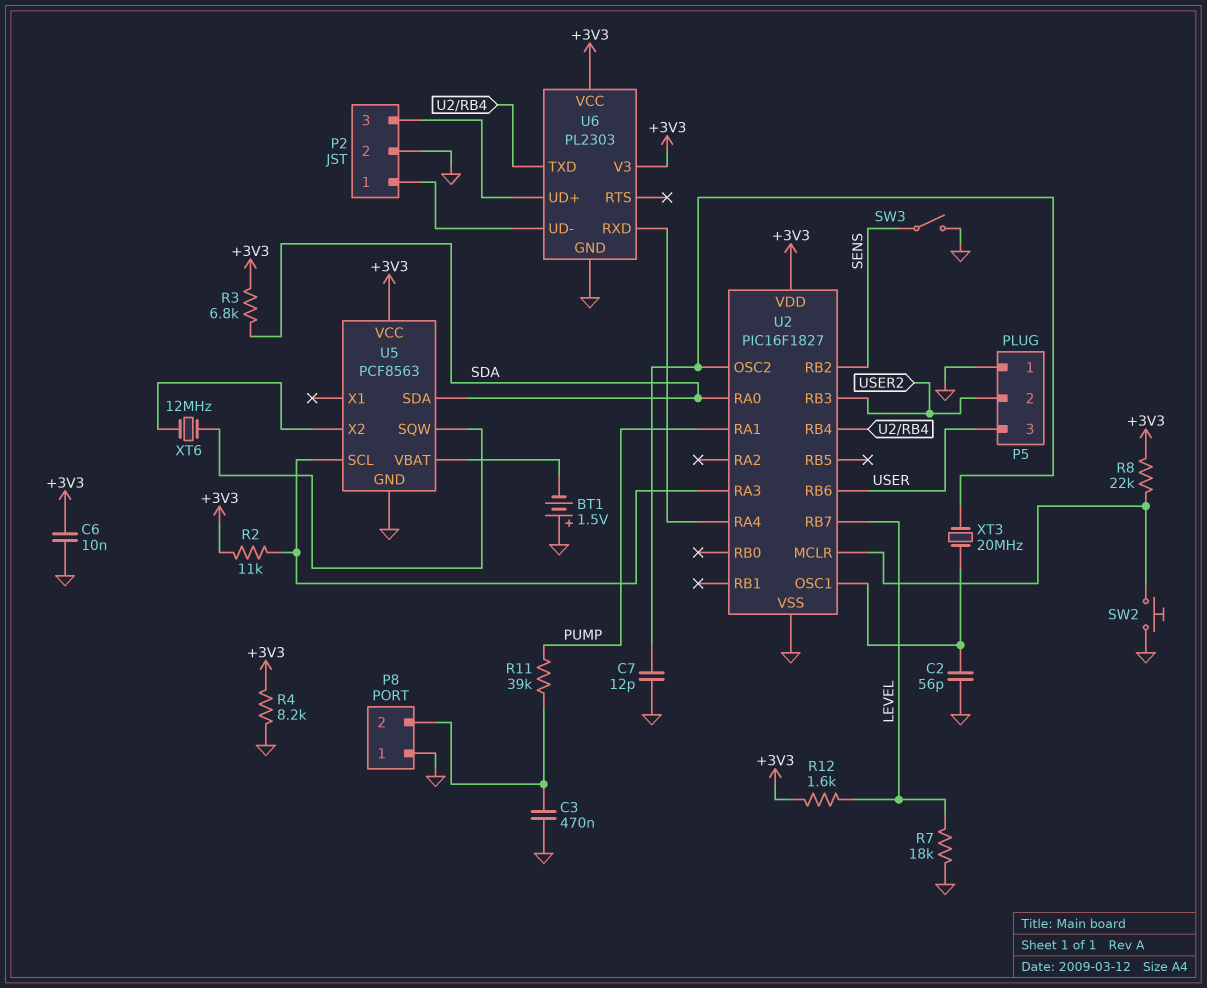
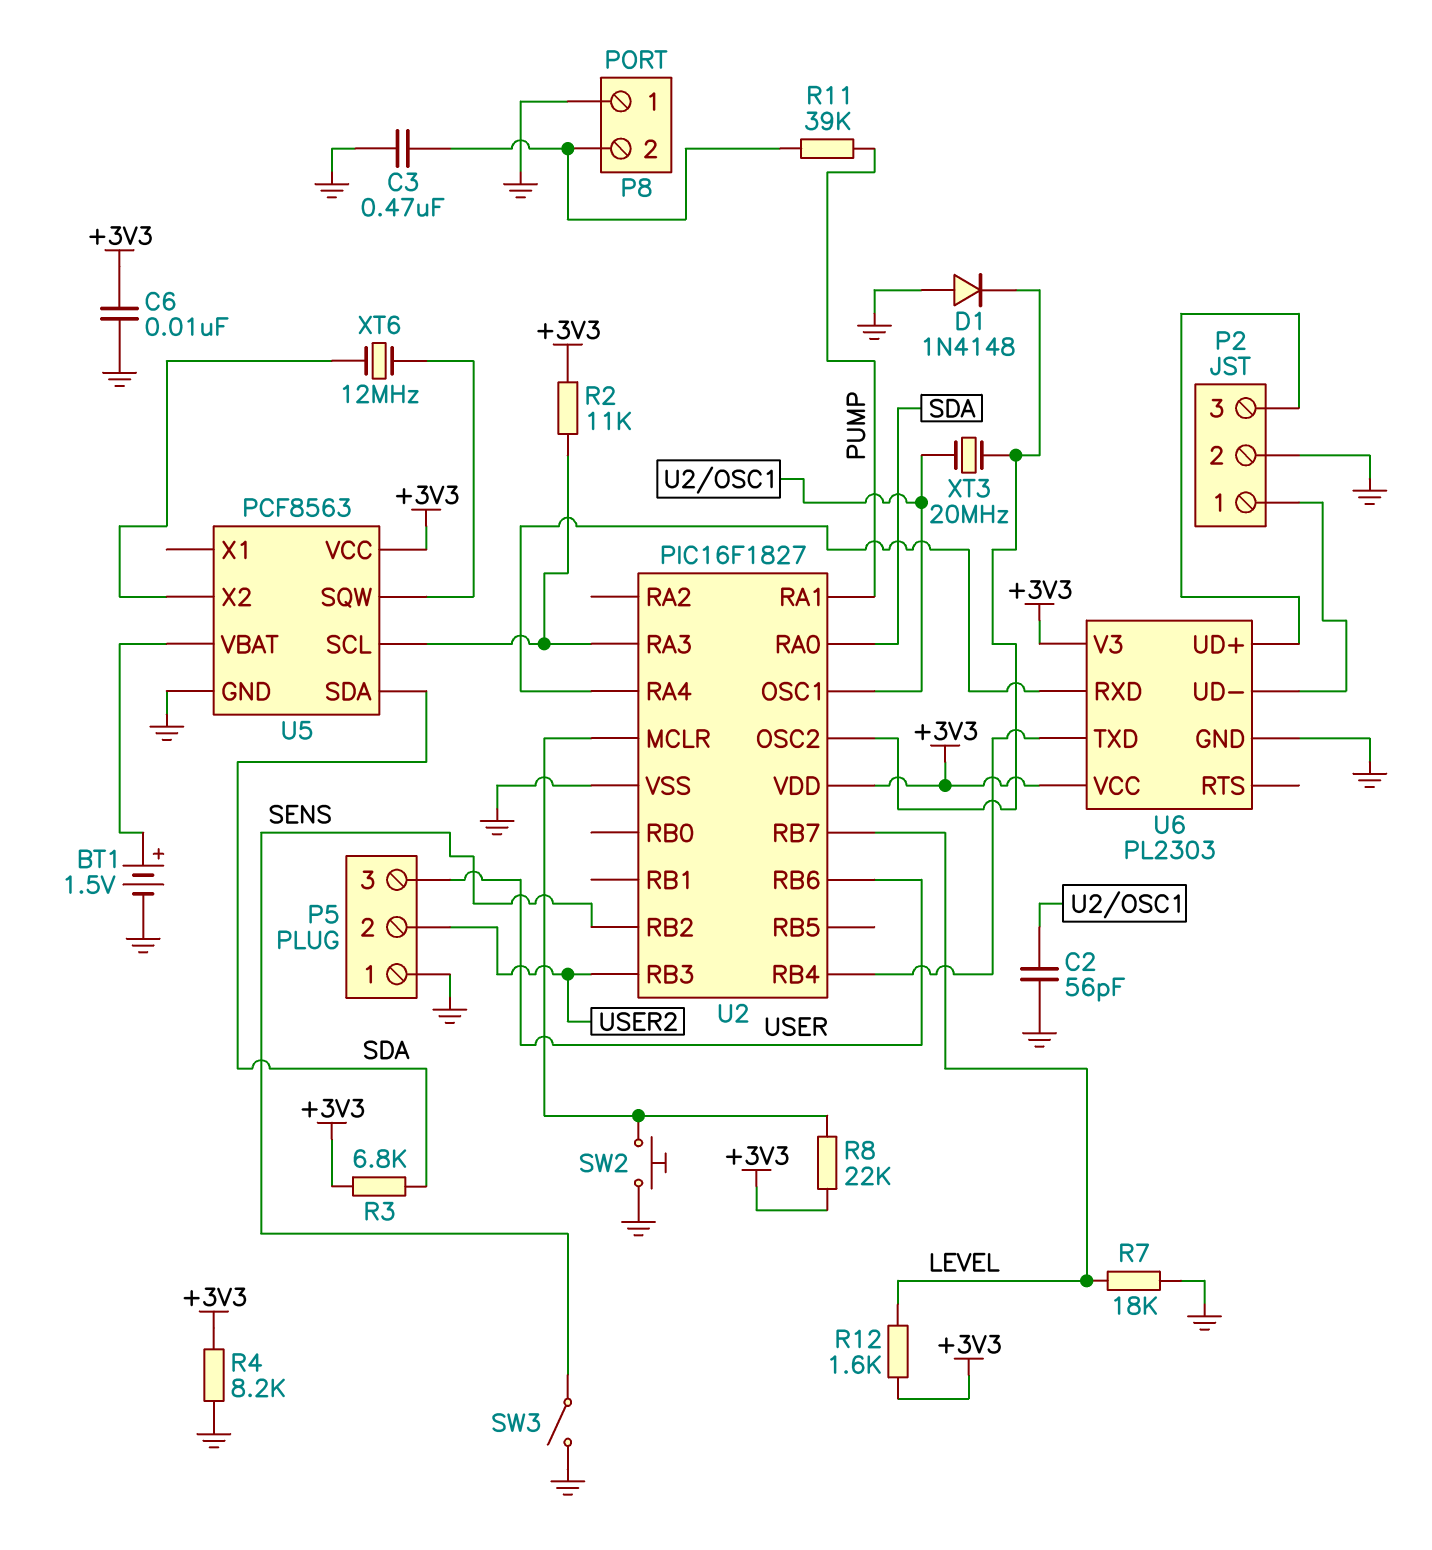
BT1: 1.5V (plus GND, minus U5/VBAT) -> 1.5V (plus U5/VBAT, minus GND)
C7: 12pF (GND, U2/OSC2) -> none
D1: none -> diode 1N4148 (A GND, K U2/OSC2)

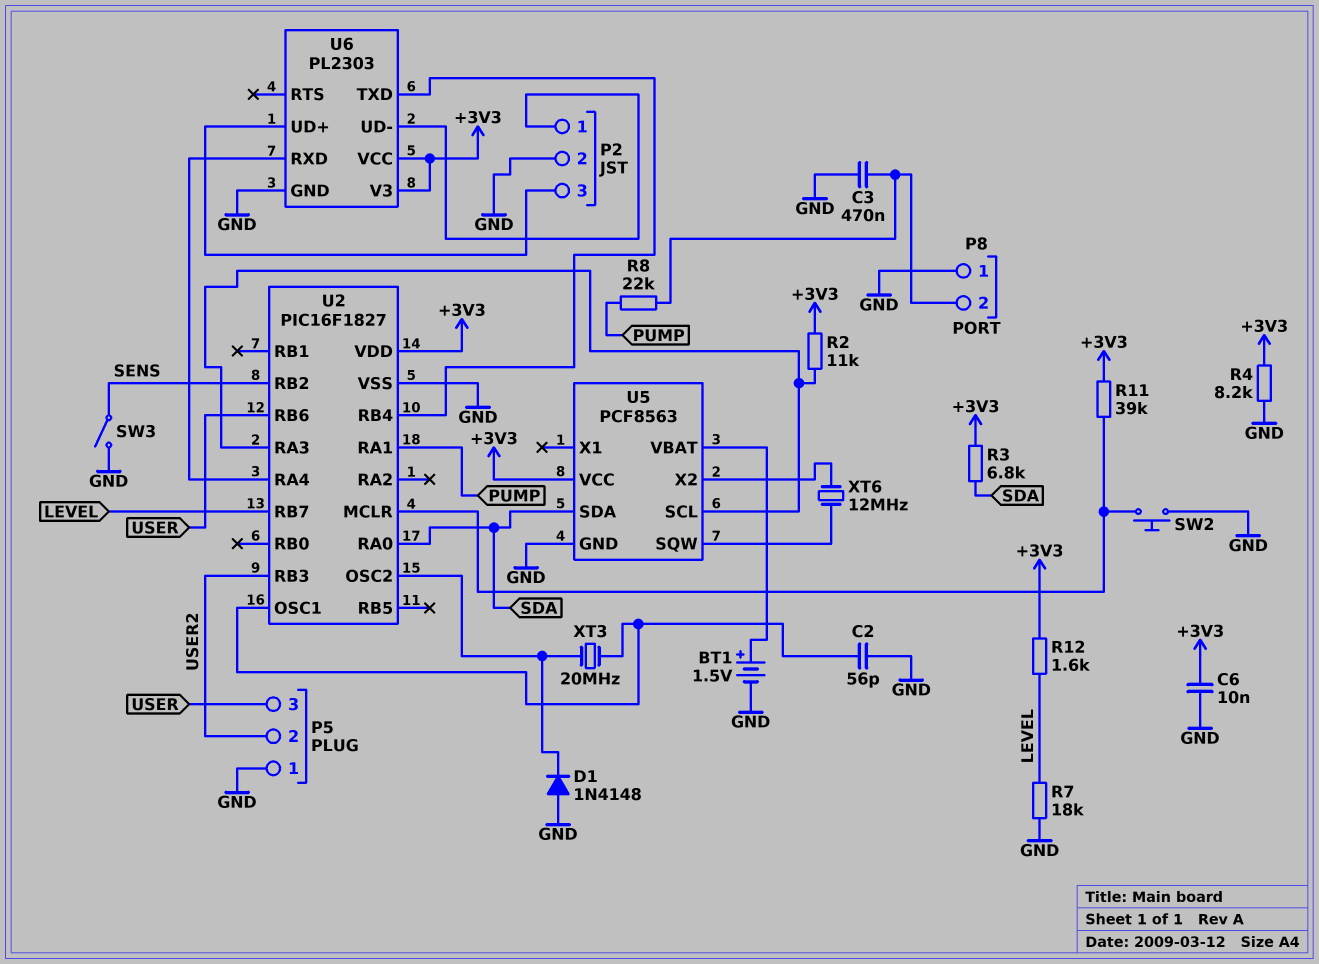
R8: 22k (+3V3, U2/MCLR) -> 22k (P8/2, PUMP)
R11: 39k (P8/2, PUMP) -> 39k (+3V3, U2/MCLR)

